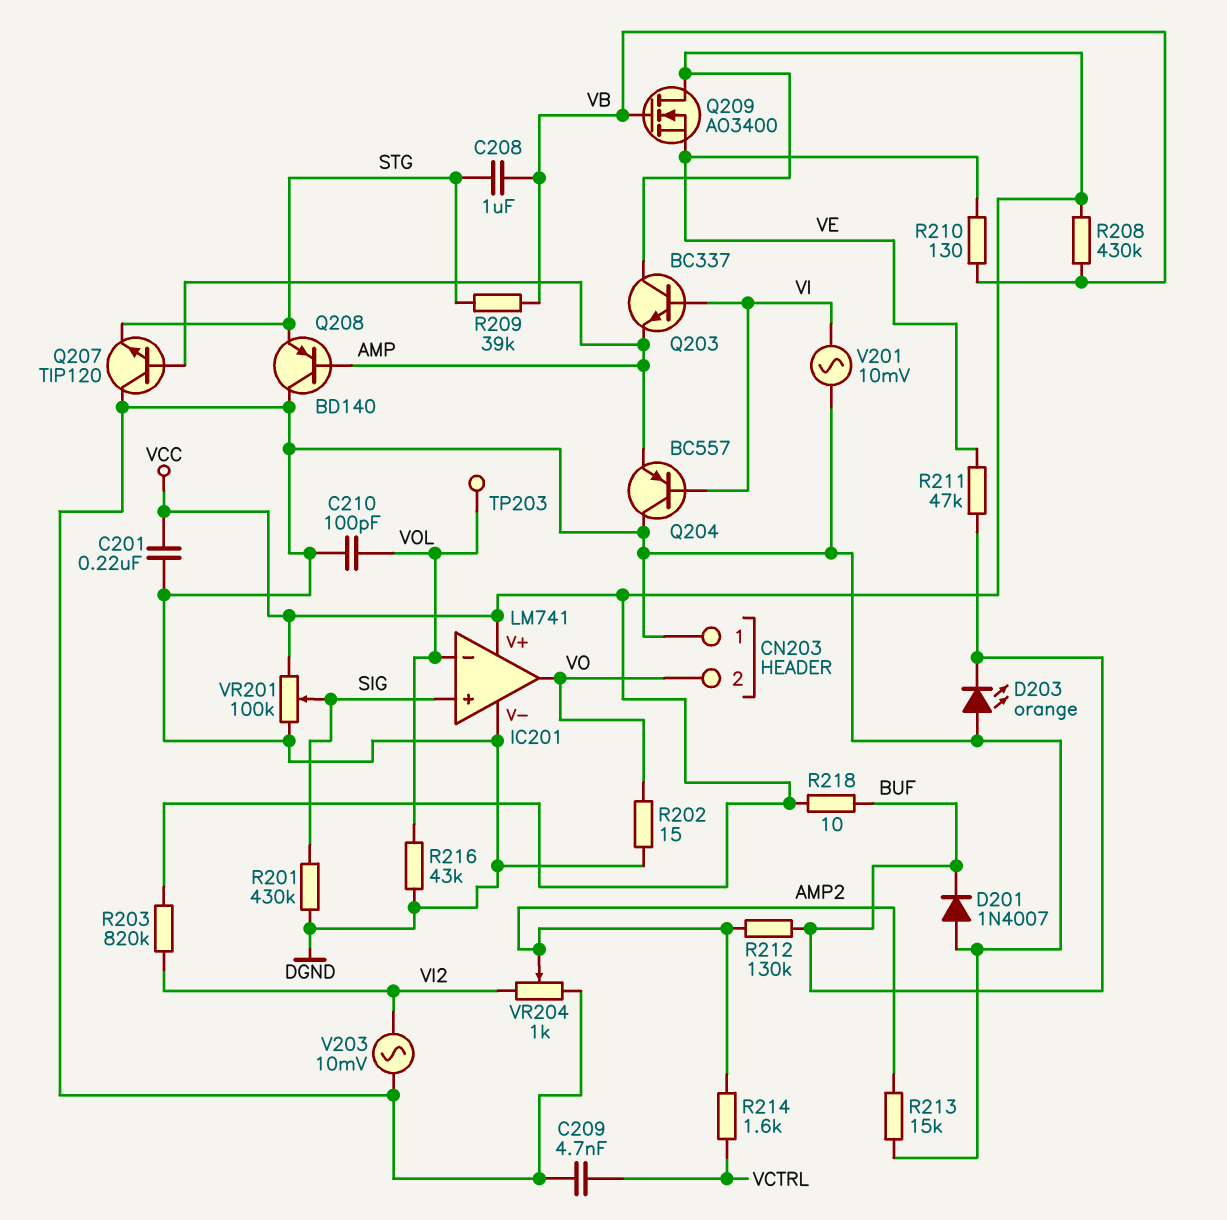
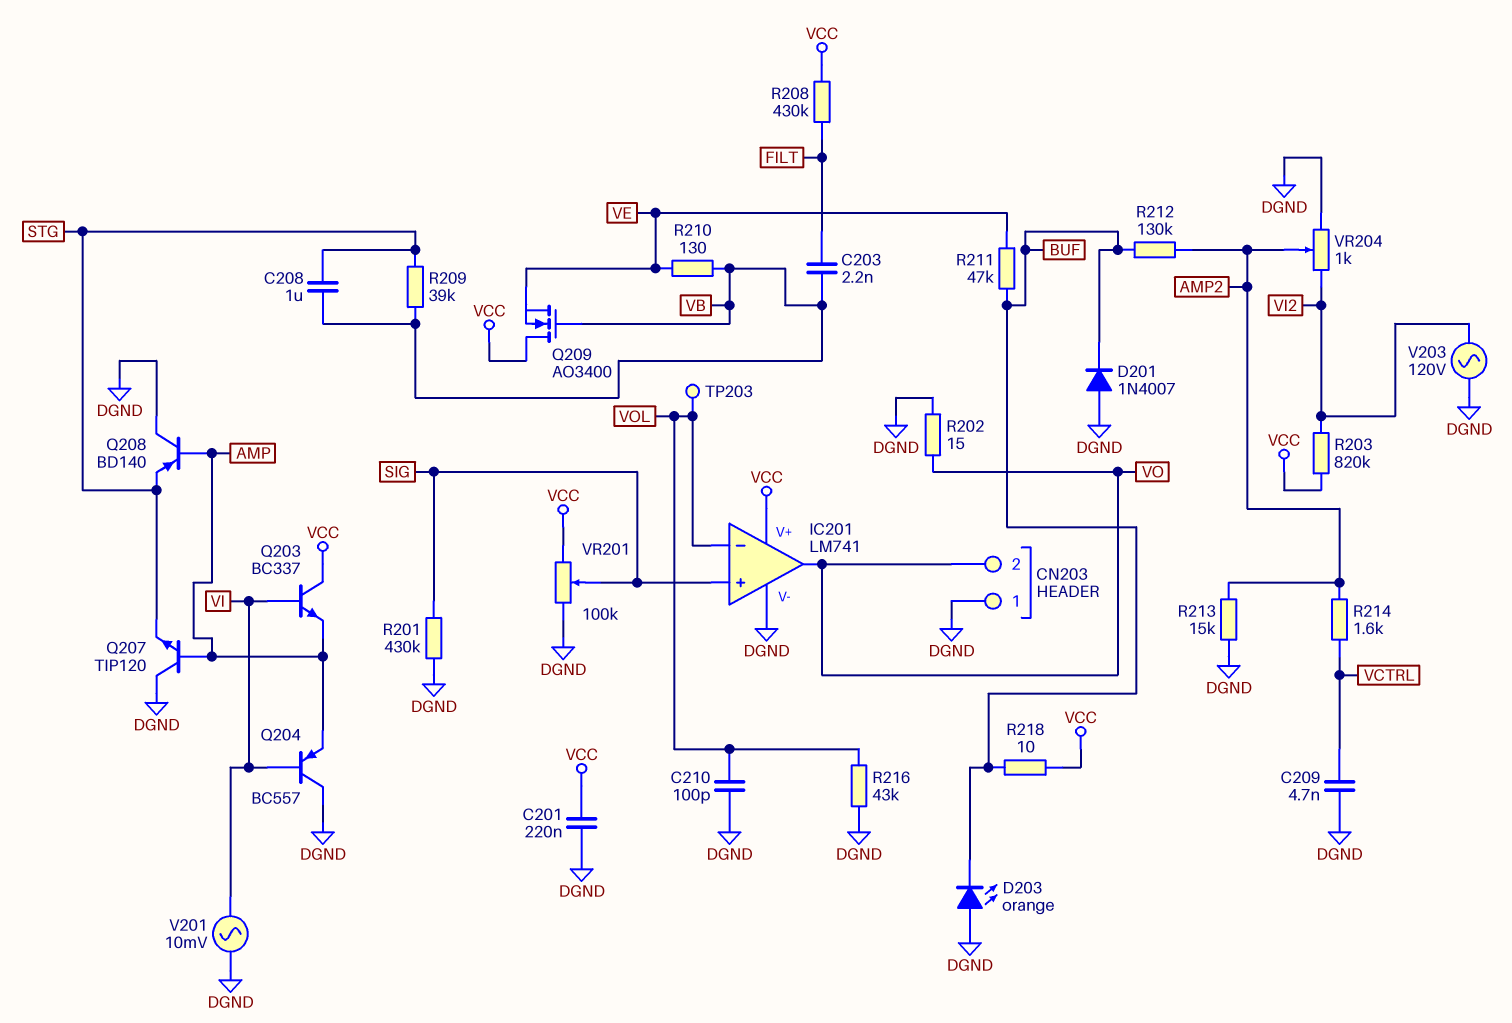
C203: none -> 2.2nF (FILT, VB)
R208: 430k (VB, VCC) -> 430k (FILT, VCC)
V203: AC 10mV (DGND, VI2) -> AC 120V (DGND, VI2)

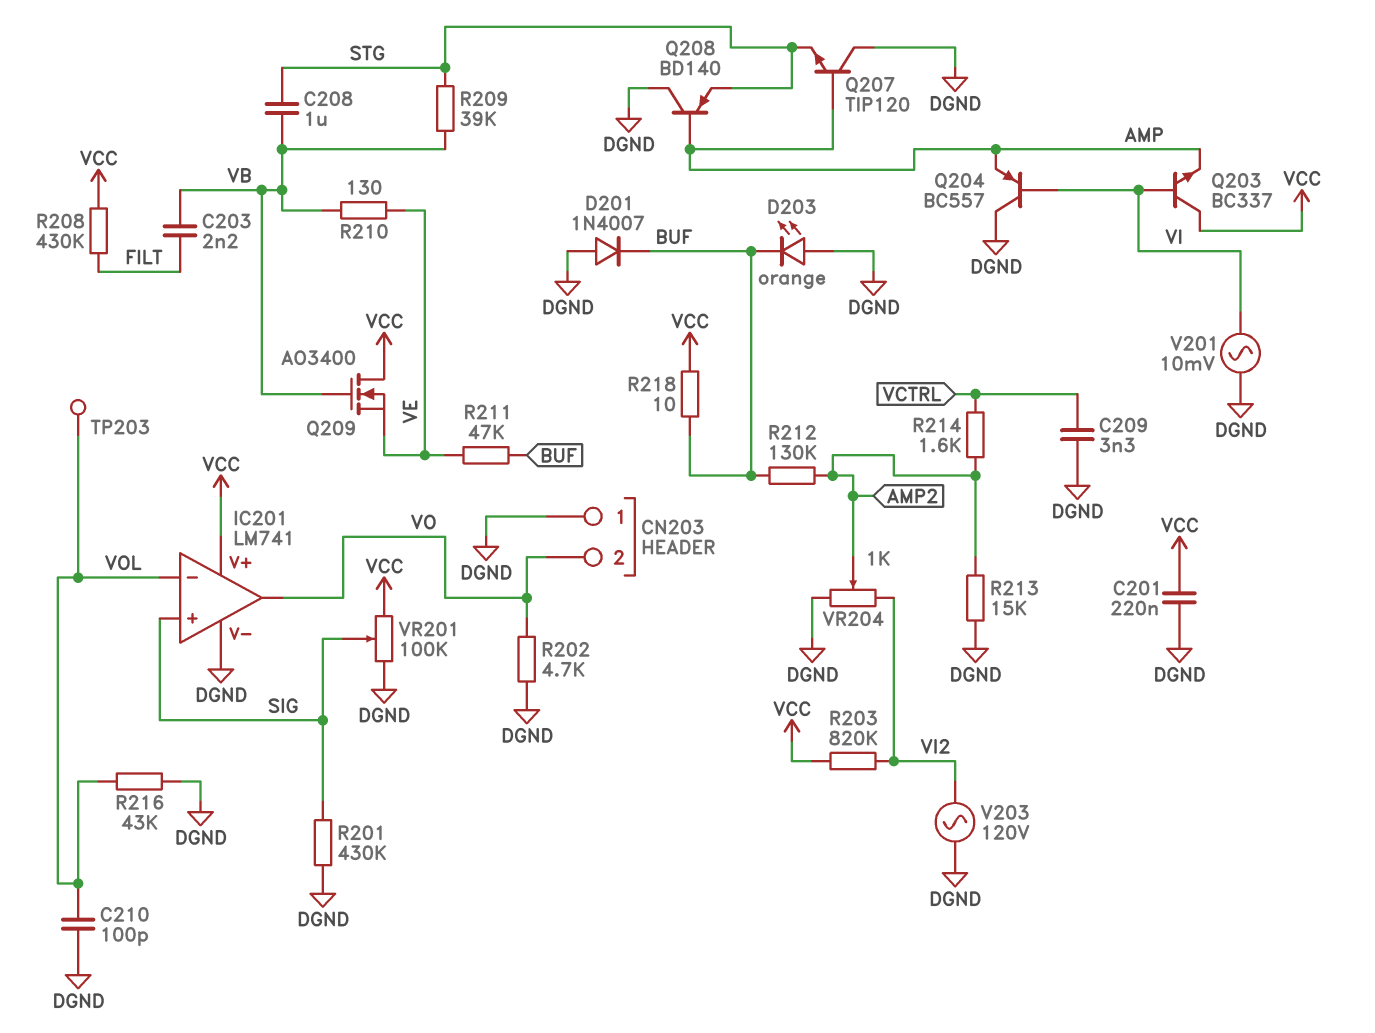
C209: 4.7nF (DGND, VCTRL) -> 3.3nF (DGND, VCTRL)
R202: 15 (DGND, VO) -> 4.7k (DGND, VO)

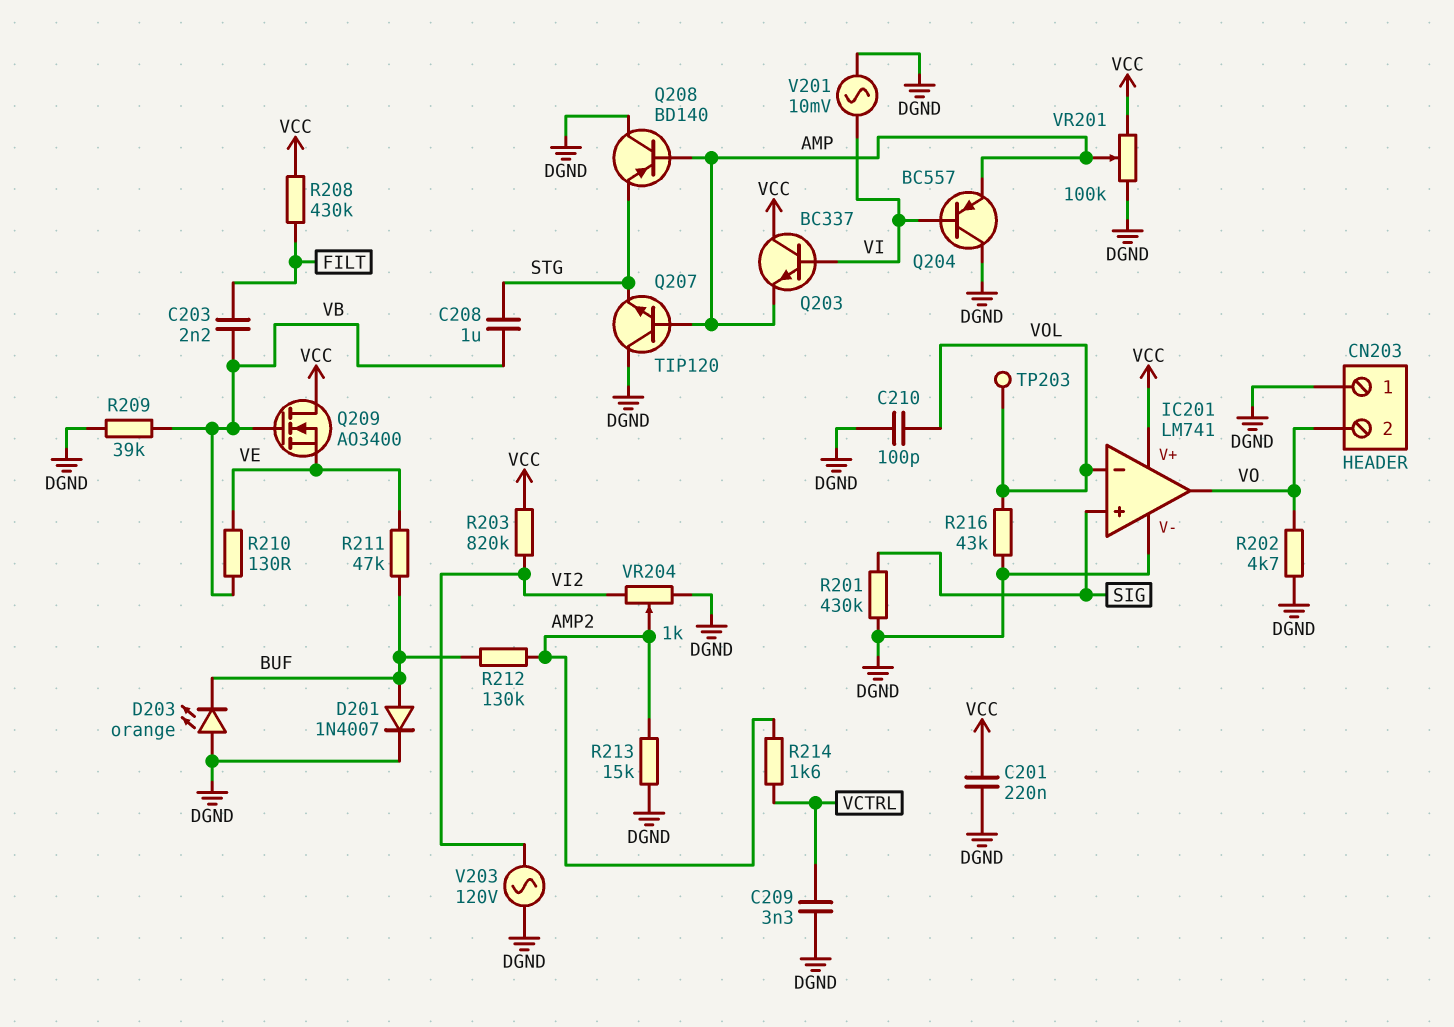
D201: diode 1N4007 (A DGND, K BUF) -> diode 1N4007 (A BUF, K DGND)
R209: 39k (STG, VB) -> 39k (DGND, VB)
R218: 10 (BUF, VCC) -> none
VR201: 100k (DGND, VCC, wiper SIG) -> 100k (DGND, VCC, wiper AMP)

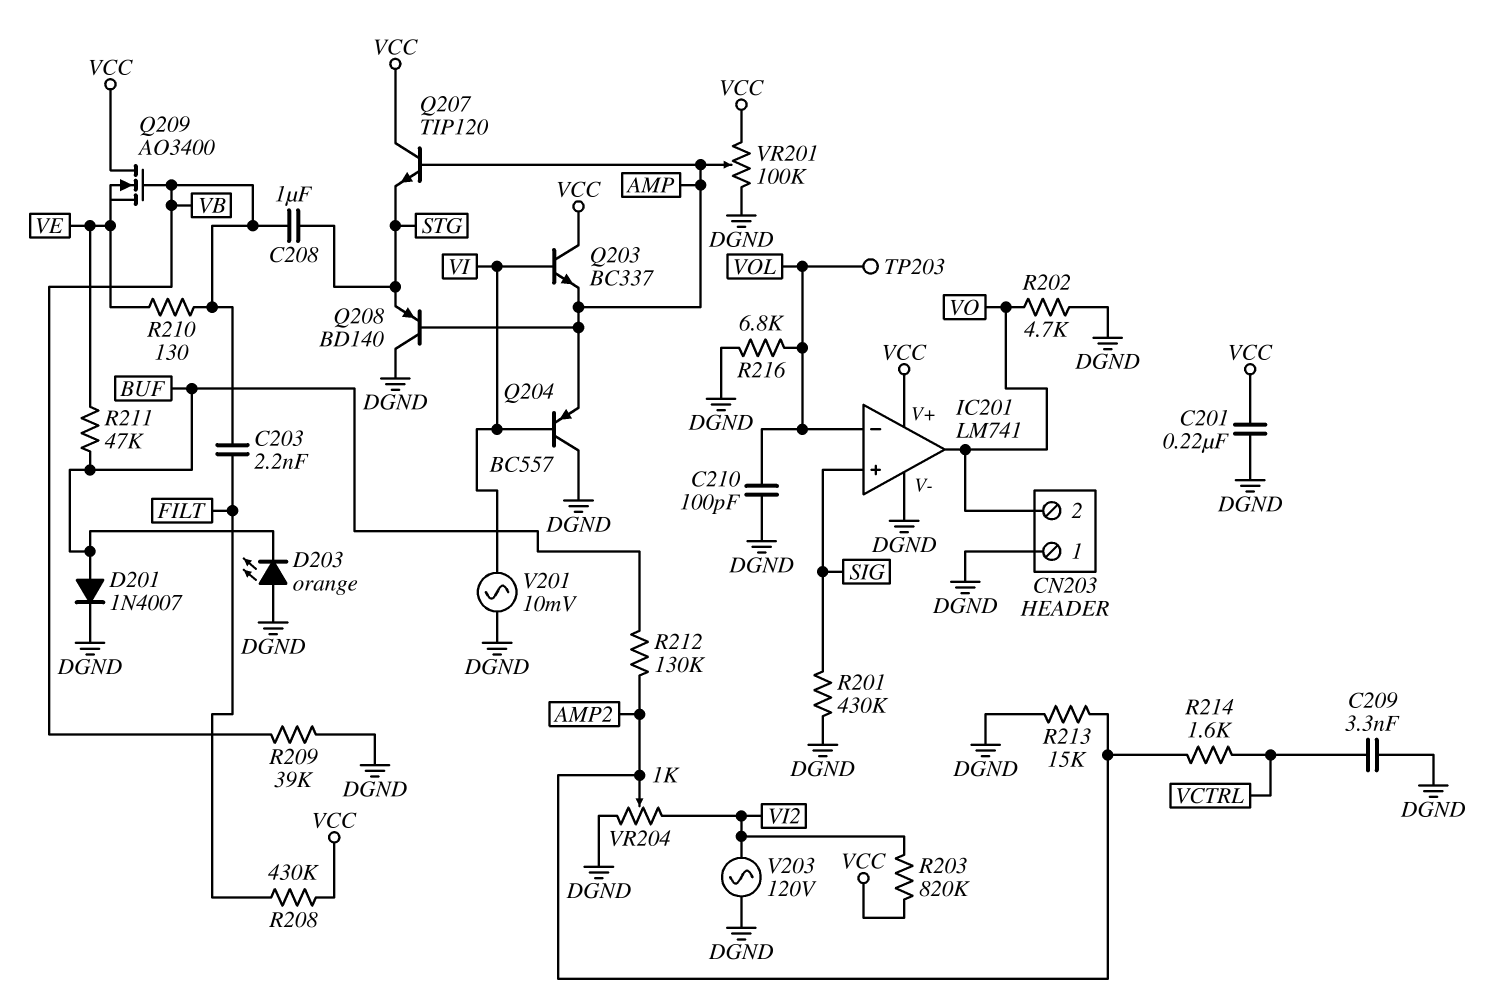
Q207: NPN TIP120 (B AMP, C DGND, E STG) -> NPN TIP120 (B AMP, C VCC, E STG)
R216: 43k (DGND, VOL) -> 6.8k (DGND, VOL)

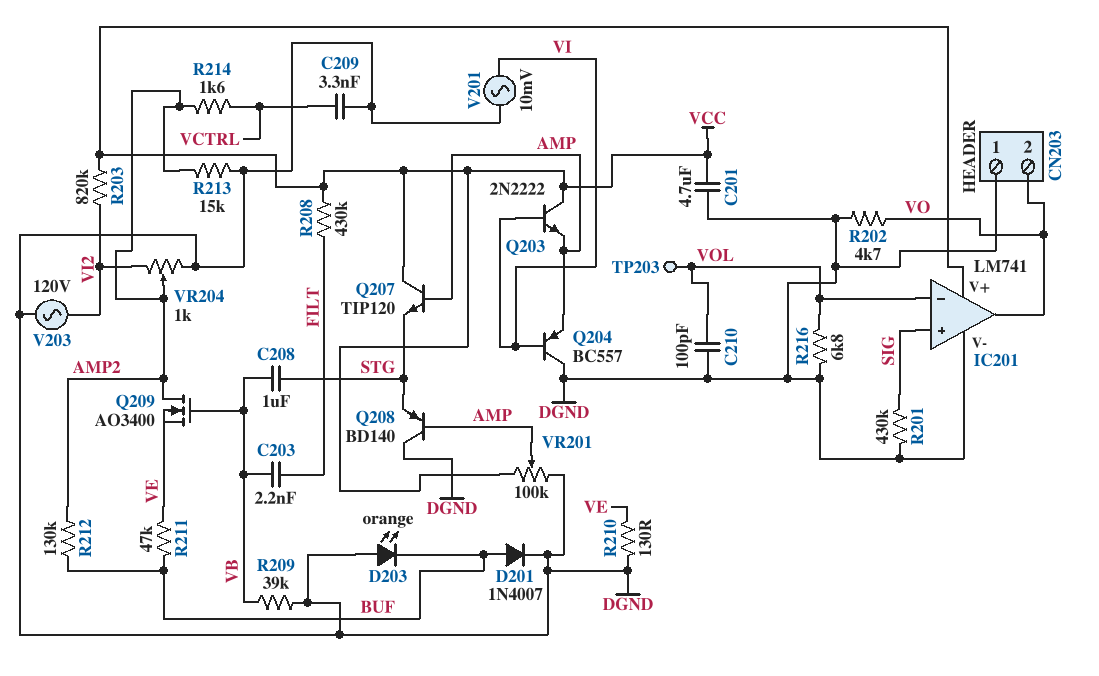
C201: 220nF (DGND, VCC) -> 4.7uF (DGND, VCC)
Q203: NPN BC337 (B VI, C VCC, E AMP) -> NPN 2N2222 (B VI, C VCC, E AMP)
Q209: NMOS AO3400 (G VB, D VCC, S VE) -> NMOS AO3400 (G VB, D AMP2, S VE)
R210: 130 (VB, VE) -> 130 (DGND, VE)

